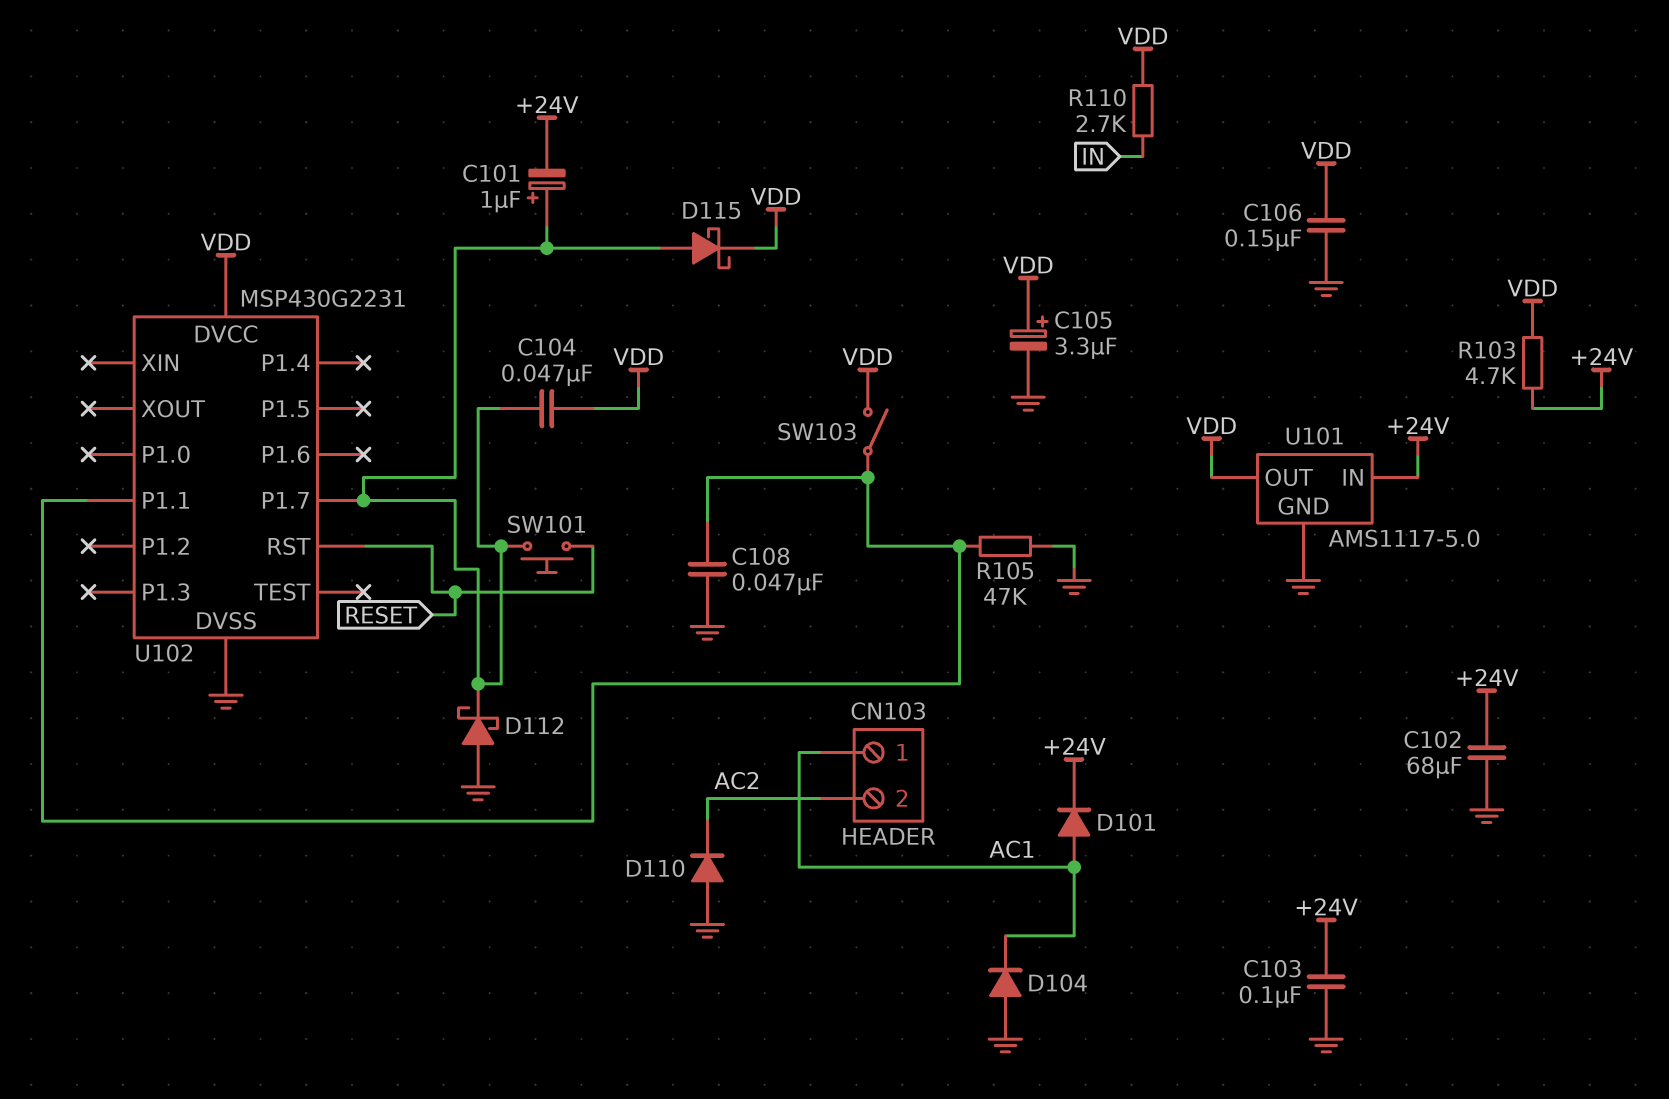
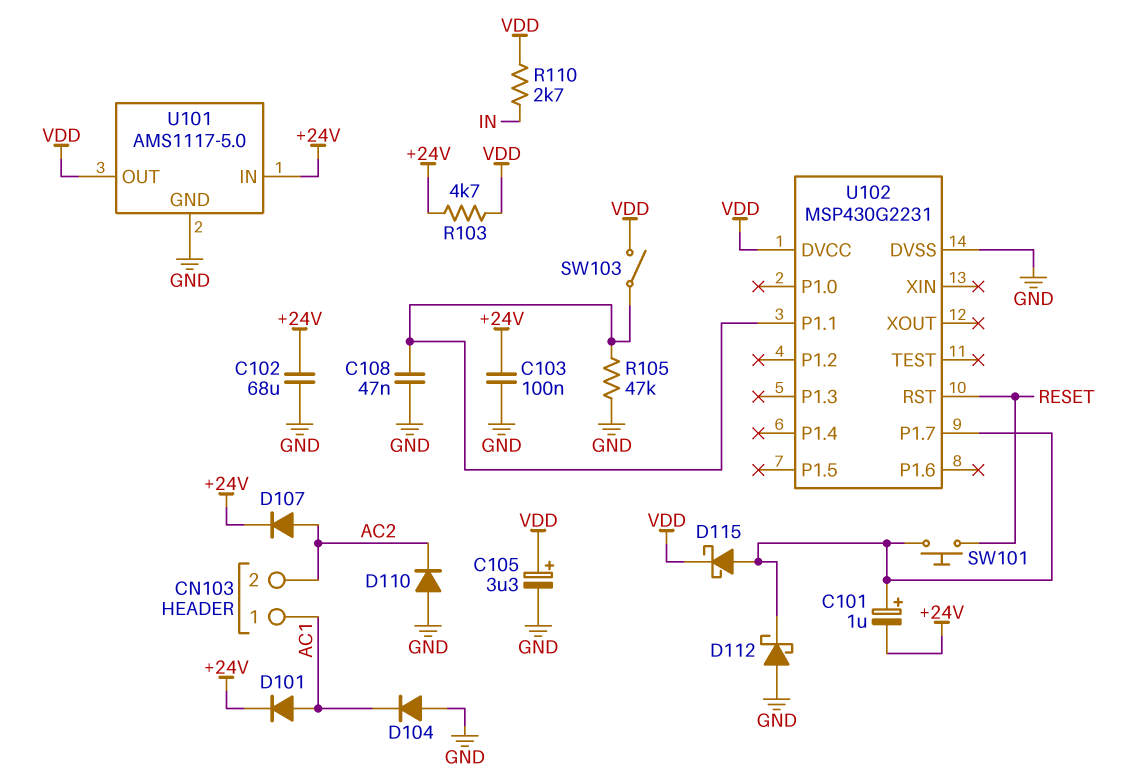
C104: 47nF (U102/P1.7, VDD) -> none
C106: 150nF (GND, VDD) -> none
D107: none -> diode (A AC2, K +24V)

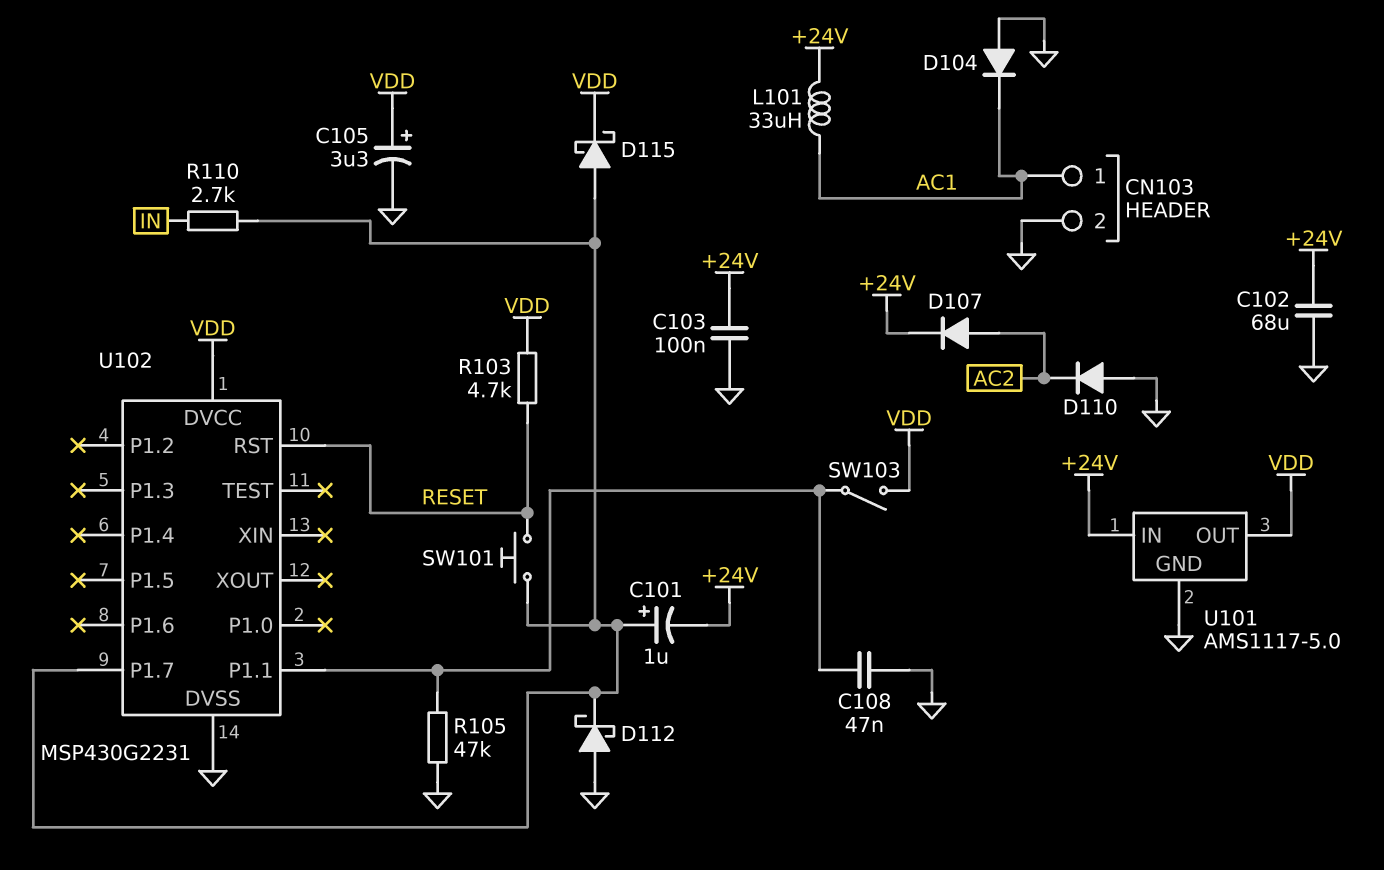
CN103 pin 2: AC2 -> GND
D101: diode (A AC1, K +24V) -> none
L101: none -> 33uH (+24V, AC1)
R103: 4.7k (+24V, VDD) -> 4.7k (RESET, VDD)
R110: 2.7k (IN, VDD) -> 2.7k (IN, U102/P1.7)

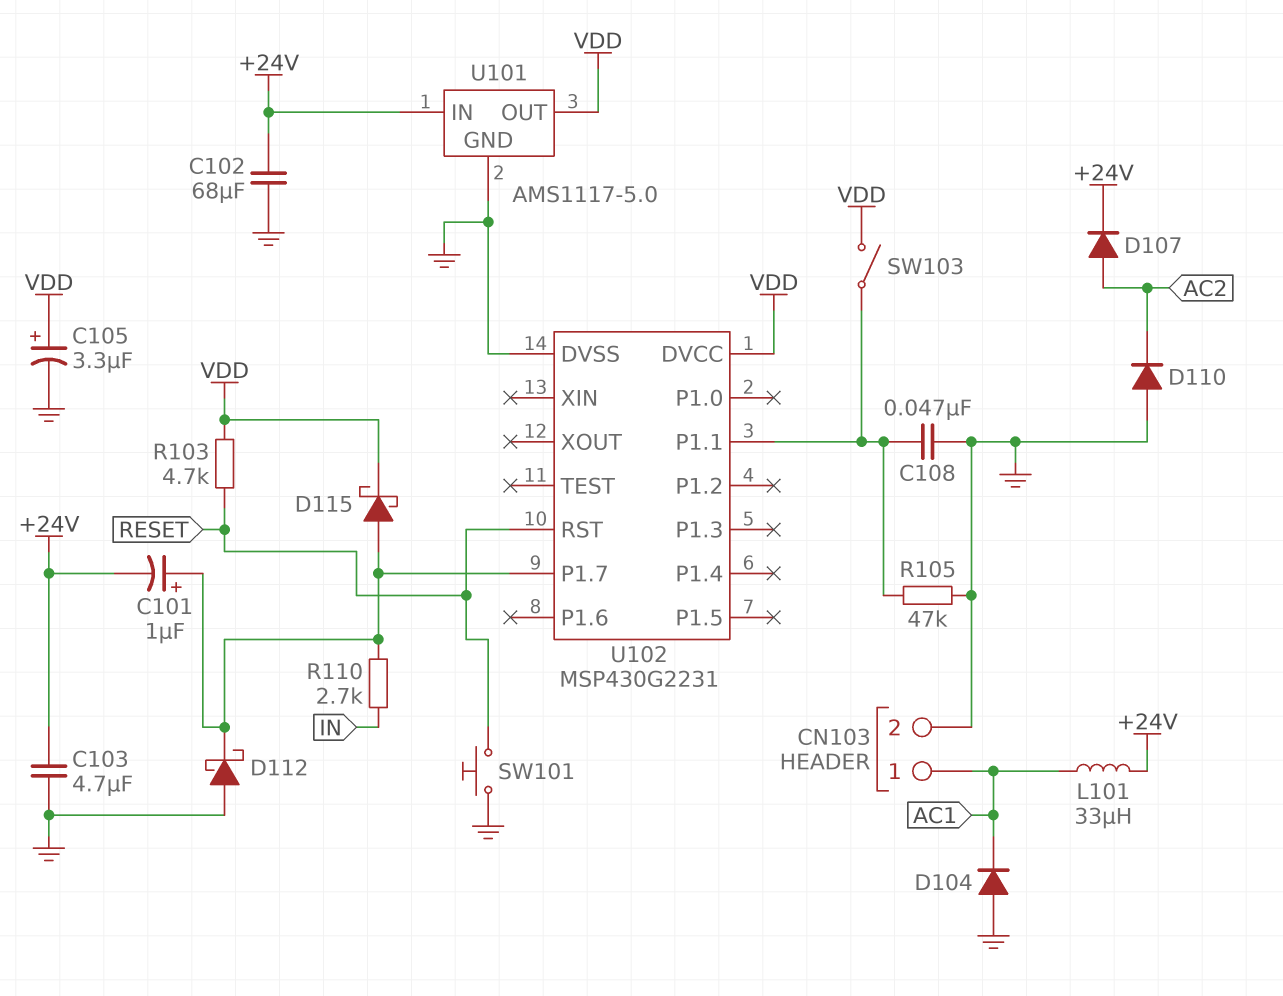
C103: 100nF (+24V, GND) -> 4.7uF (+24V, GND)
SW101: button (RESET, U102/P1.7) -> button (GND, RESET)

